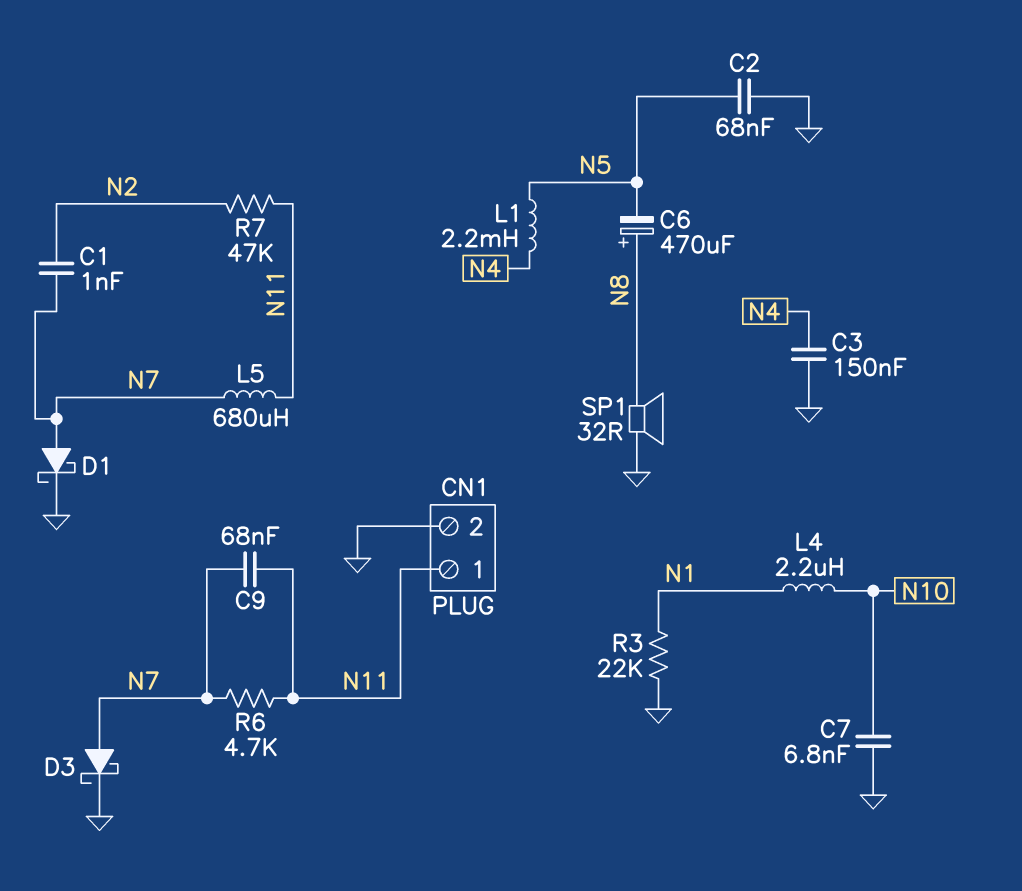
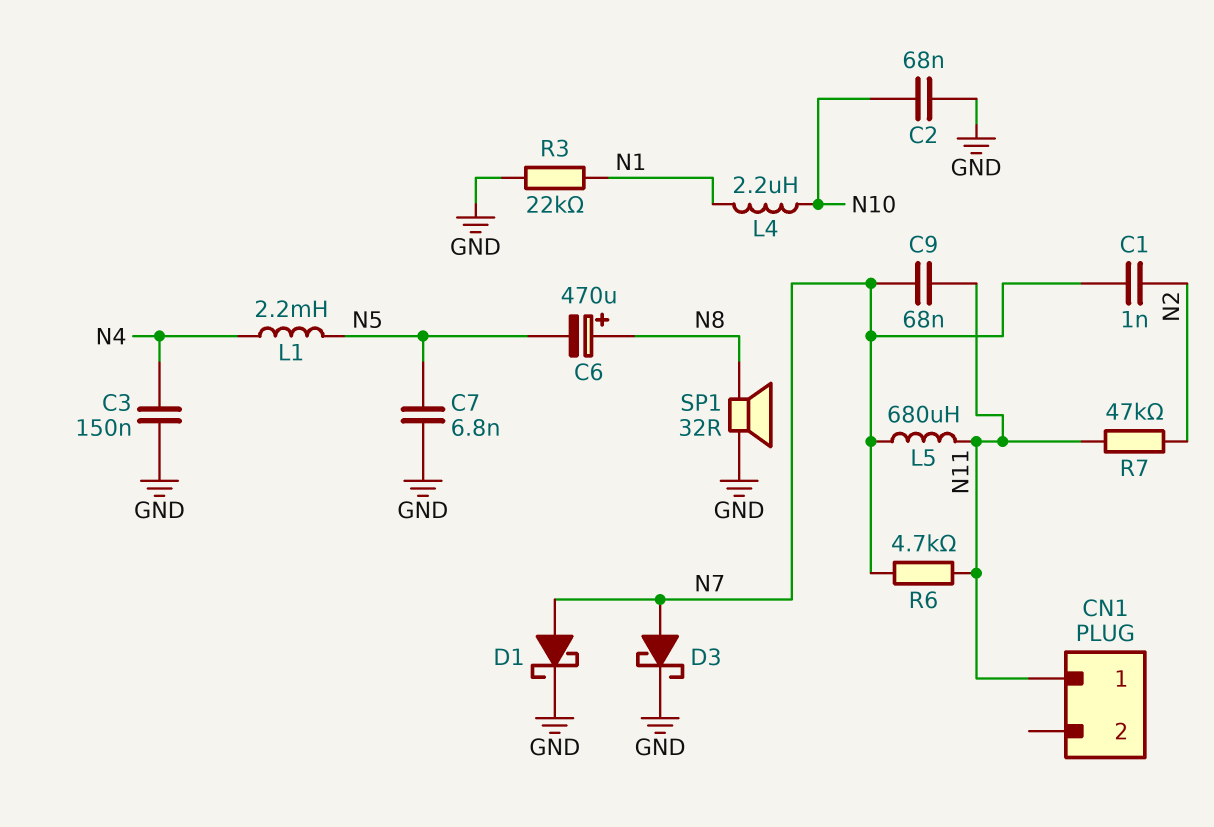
C2: 68nF (GND, N5) -> 68nF (GND, N10)
C7: 6.8nF (GND, N10) -> 6.8nF (GND, N5)
CN1 pin 2: GND -> none

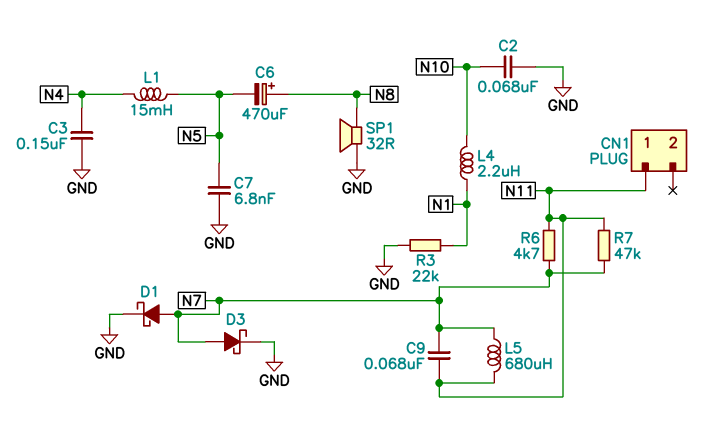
C1: 1nF (N2, N7) -> none
L1: 2.2mH (N4, N5) -> 15mH (N4, N5)
R7: 47k (N2, N11) -> 47k (N7, N11)

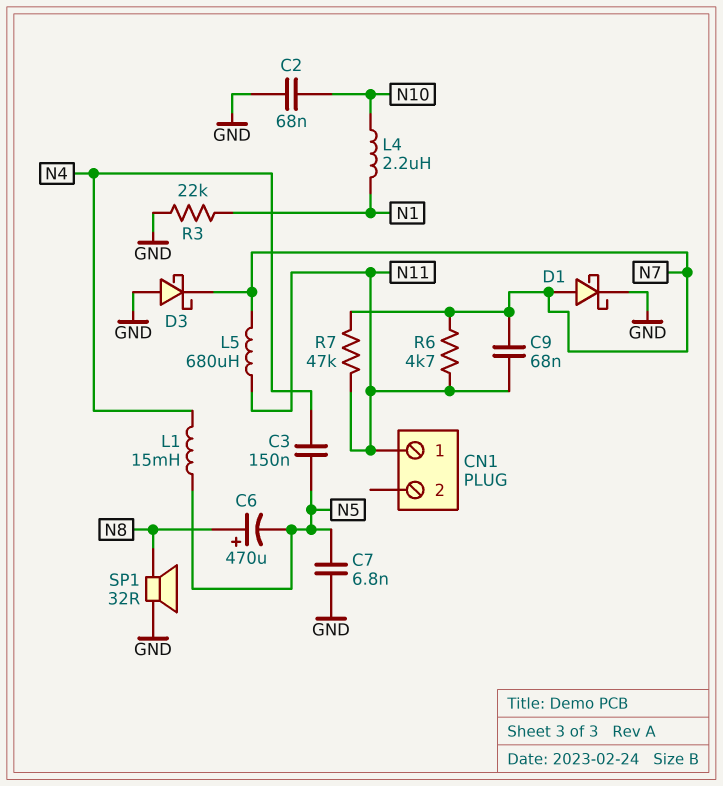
C3: 150nF (GND, N4) -> 150nF (N4, N5)
D3: schottky (A N7, K GND) -> schottky (A GND, K N7)

